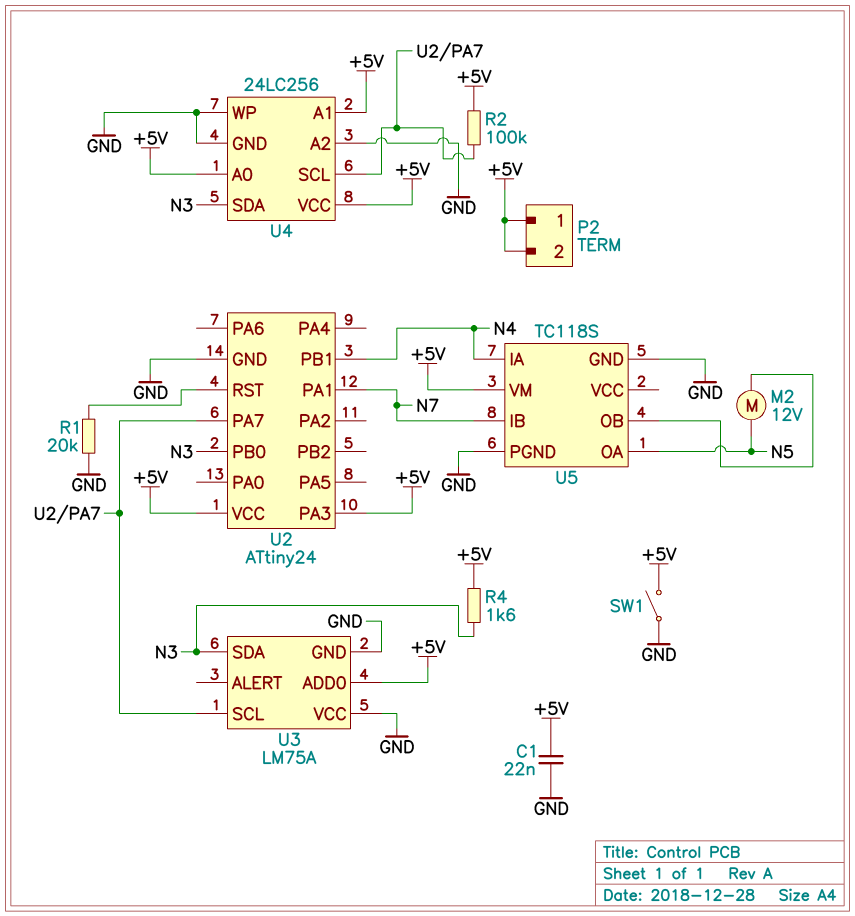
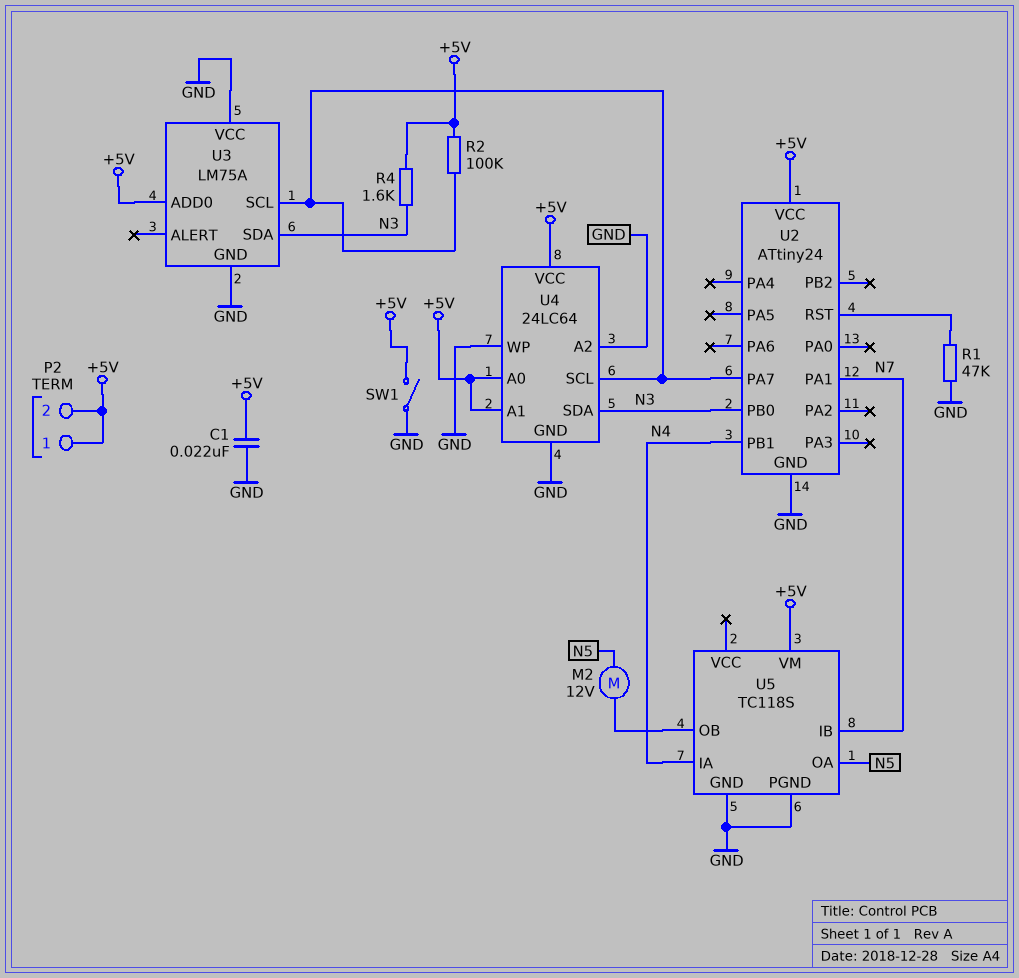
R1: 20k (GND, U2/RST) -> 47k (GND, U2/RST)
U2 pin PA3: +5V -> none
U4: 24LC256 -> 24LC64

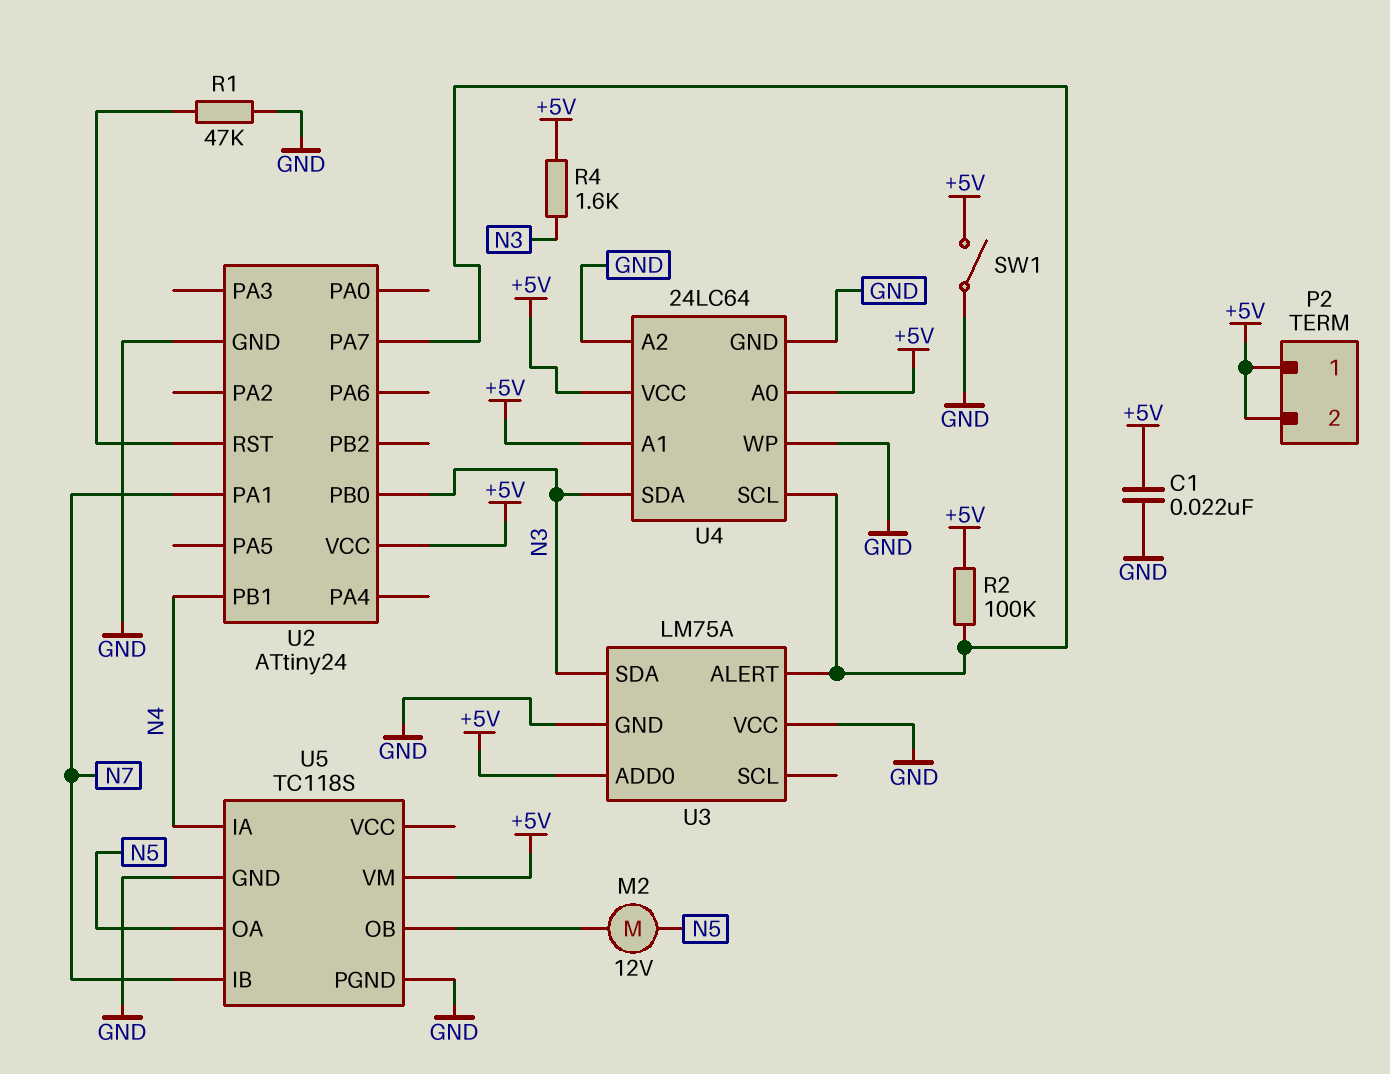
U3 pin ALERT: none -> U2/PA7
U3 pin SCL: U2/PA7 -> none

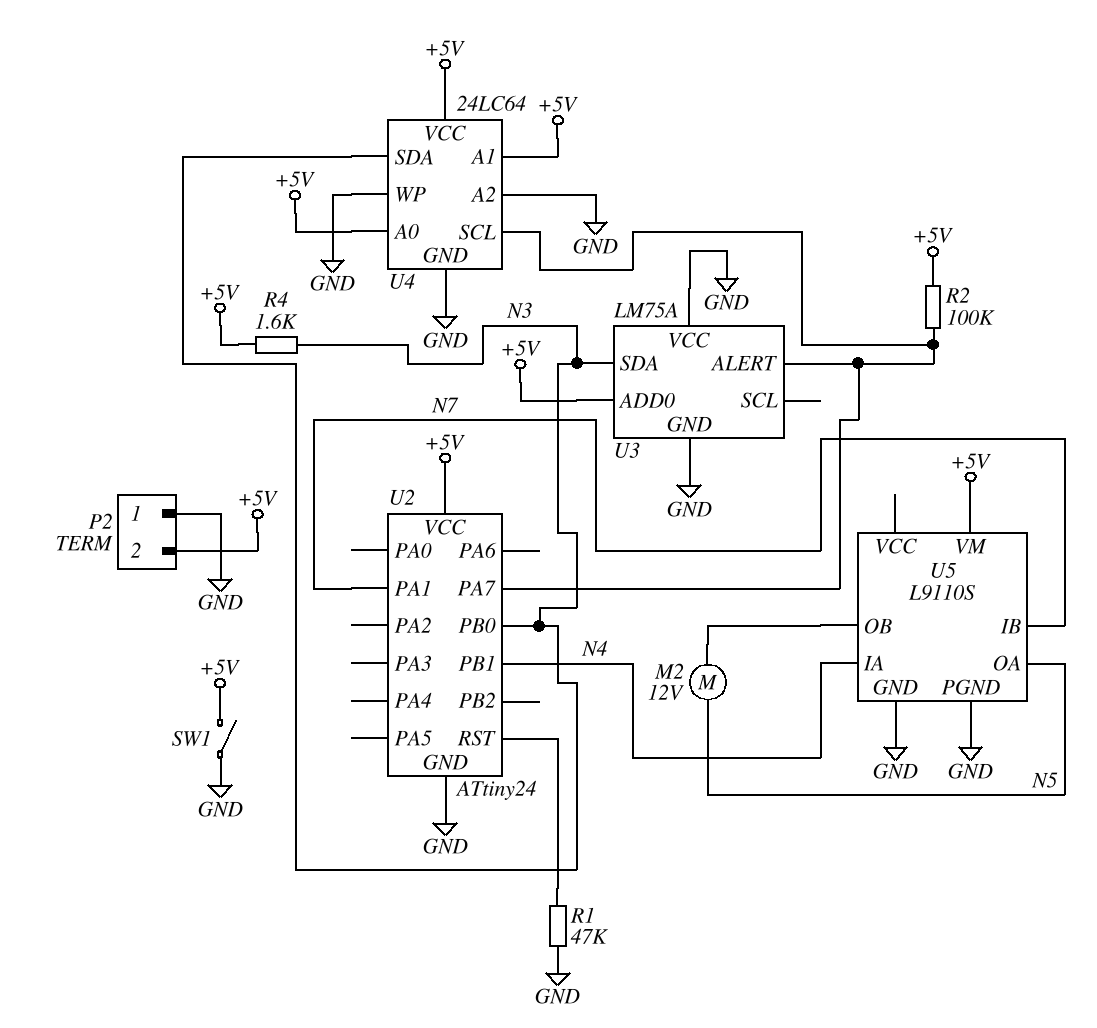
C1: 22nF (+5V, GND) -> none
P2 pin 1: +5V -> GND
U5: TC118S -> L9110S

